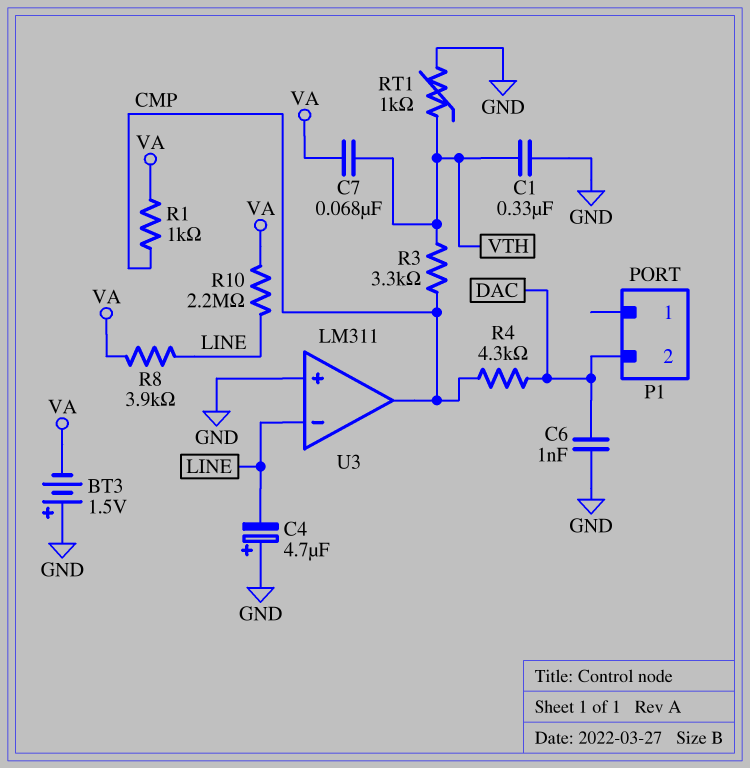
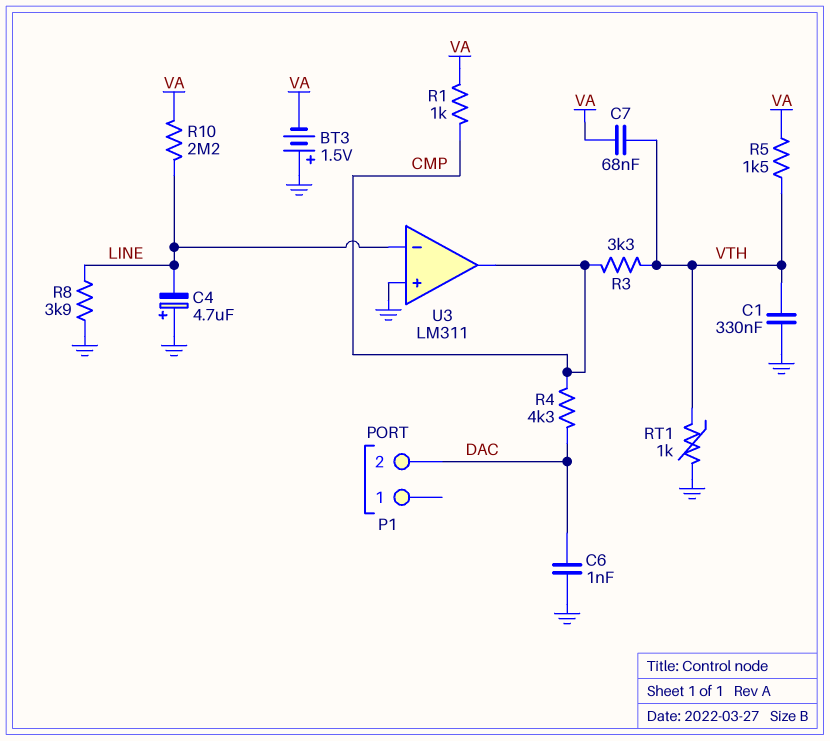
R5: none -> 1.5k (VA, VTH)
R8: 3.9k (LINE, VA) -> 3.9k (GND, LINE)

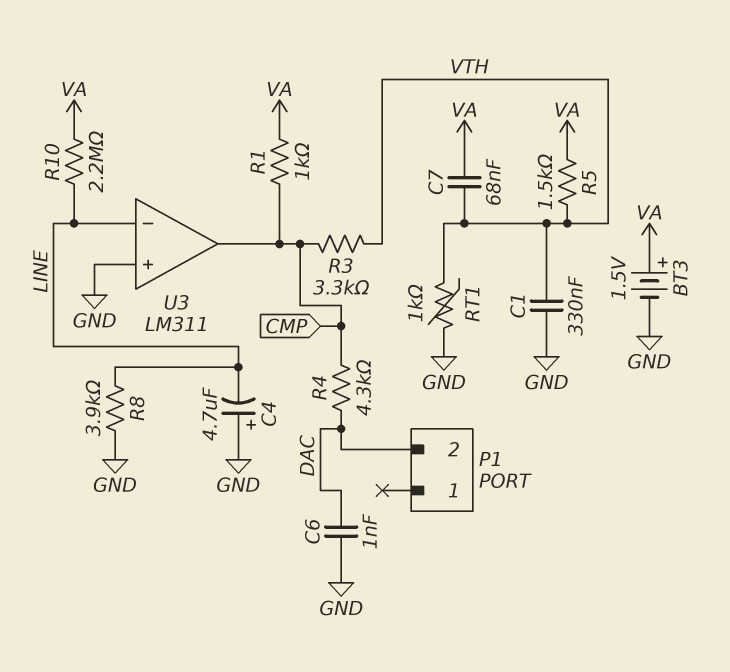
BT3: 1.5V (plus GND, minus VA) -> 1.5V (plus VA, minus GND)

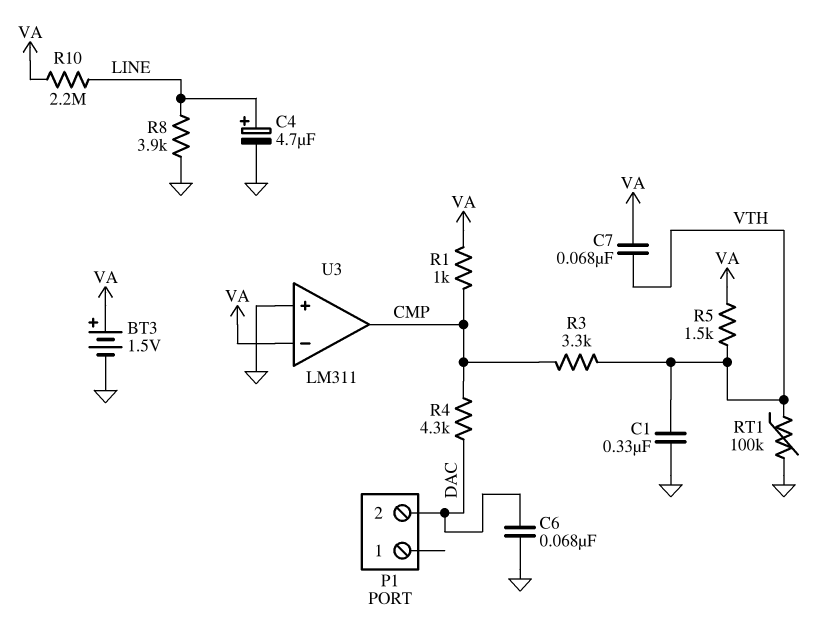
C4: 4.7uF (plus GND, minus LINE) -> 4.7uF (plus LINE, minus GND)
C6: 1nF (DAC, GND) -> 68nF (DAC, GND)
RT1: 1k (GND, VTH) -> 100k (GND, VTH)
U3 pin in-: LINE -> VA

